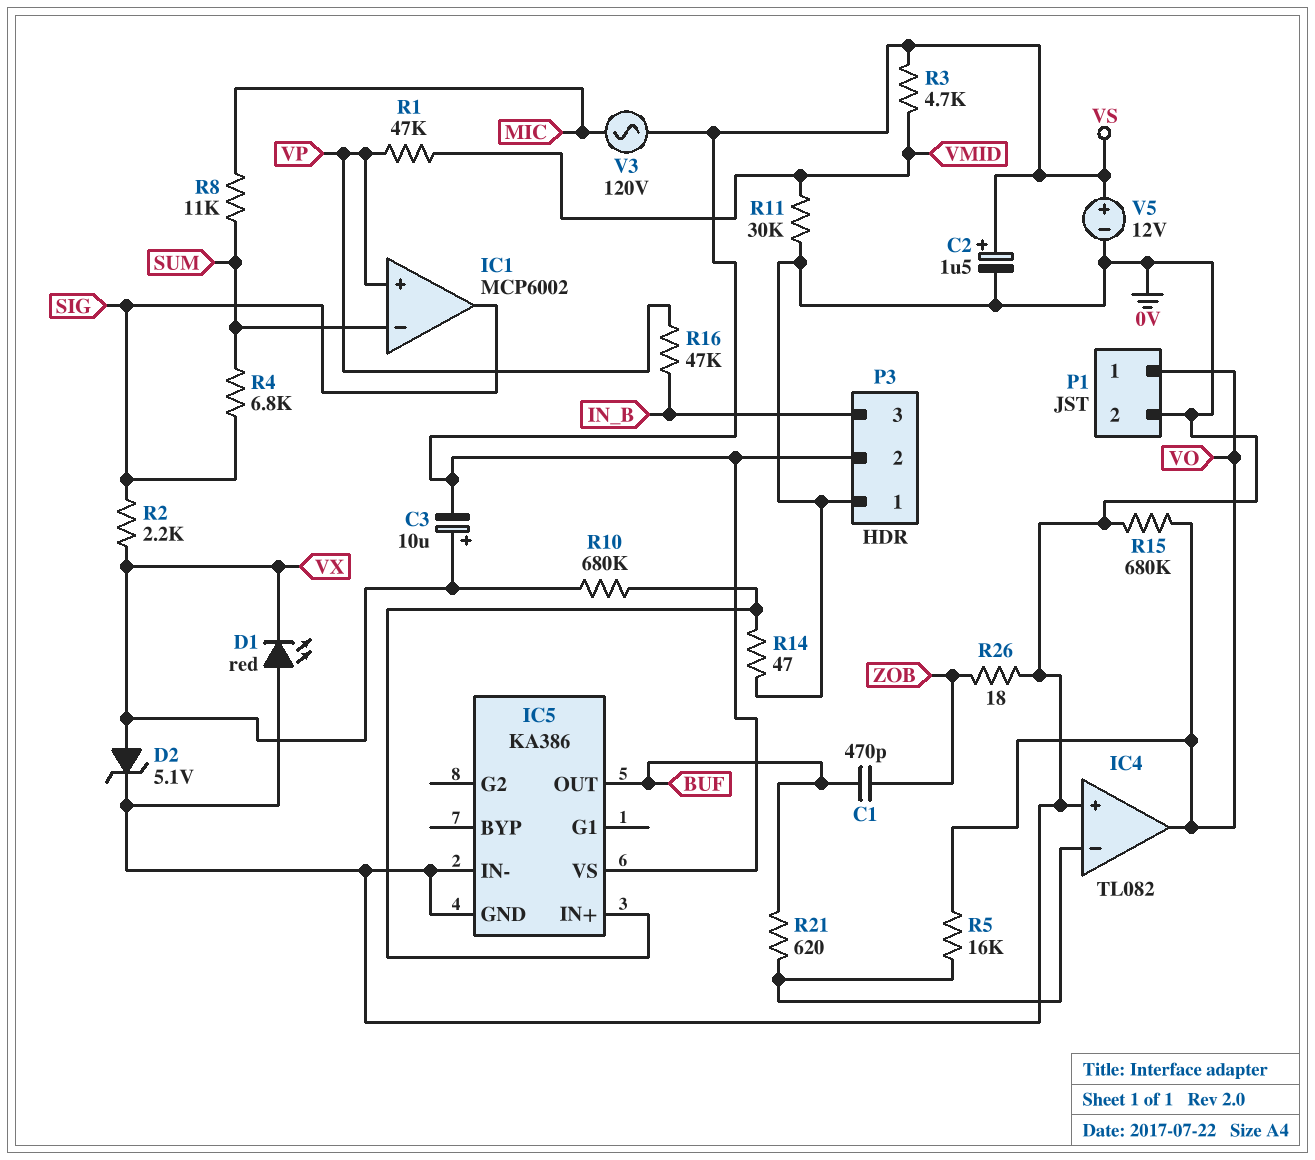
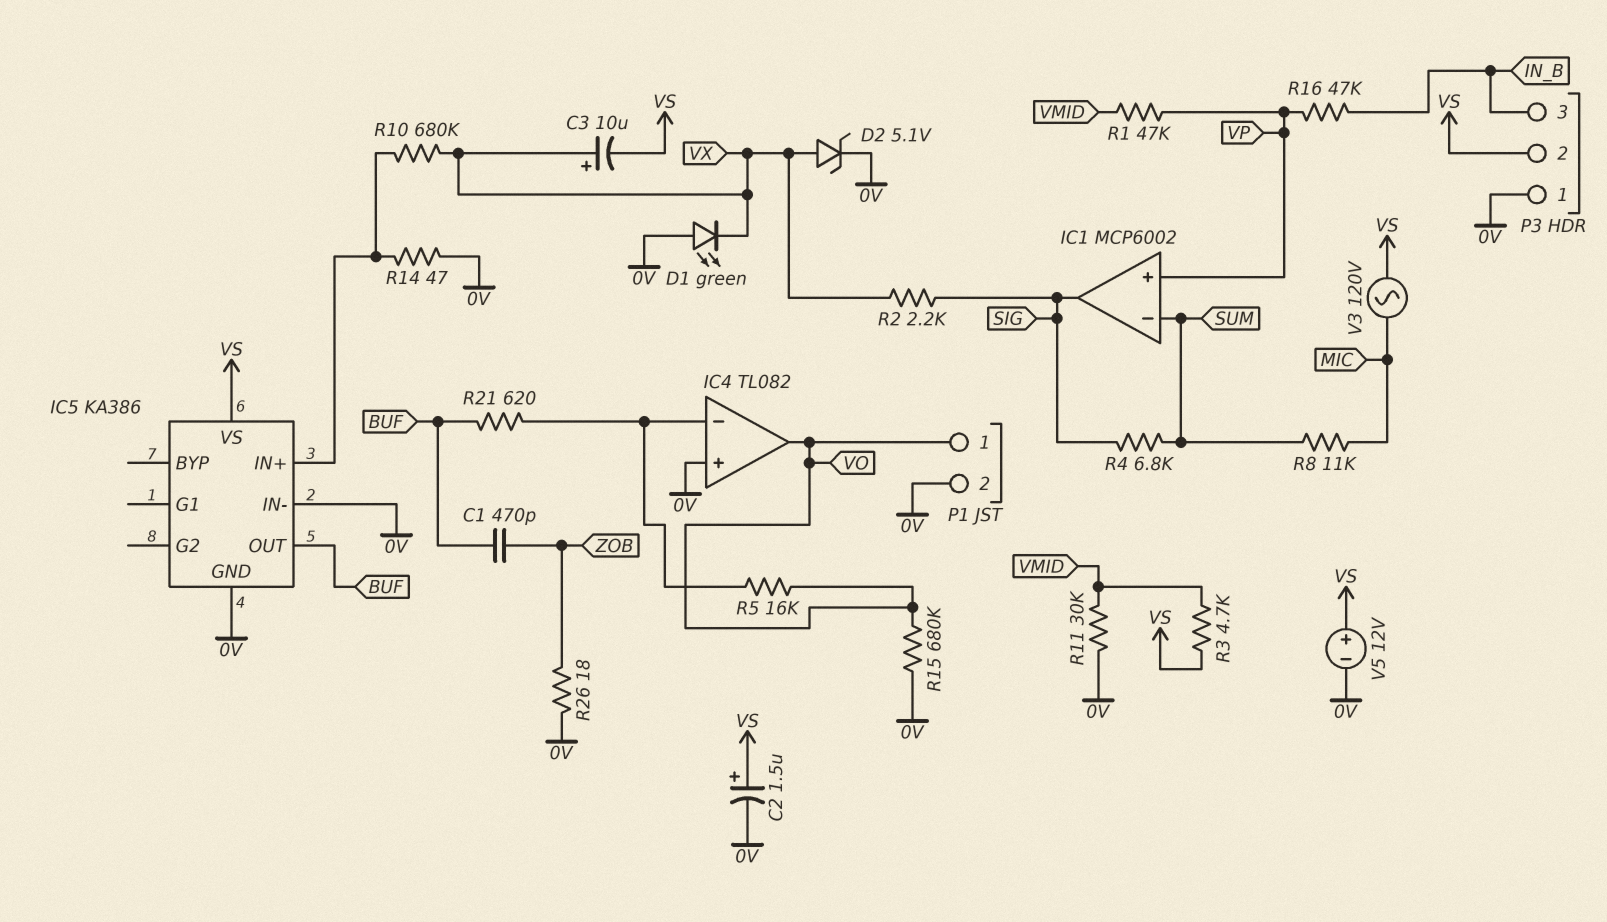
D1: LED red (A 0V, K VX) -> LED green (A 0V, K VX)

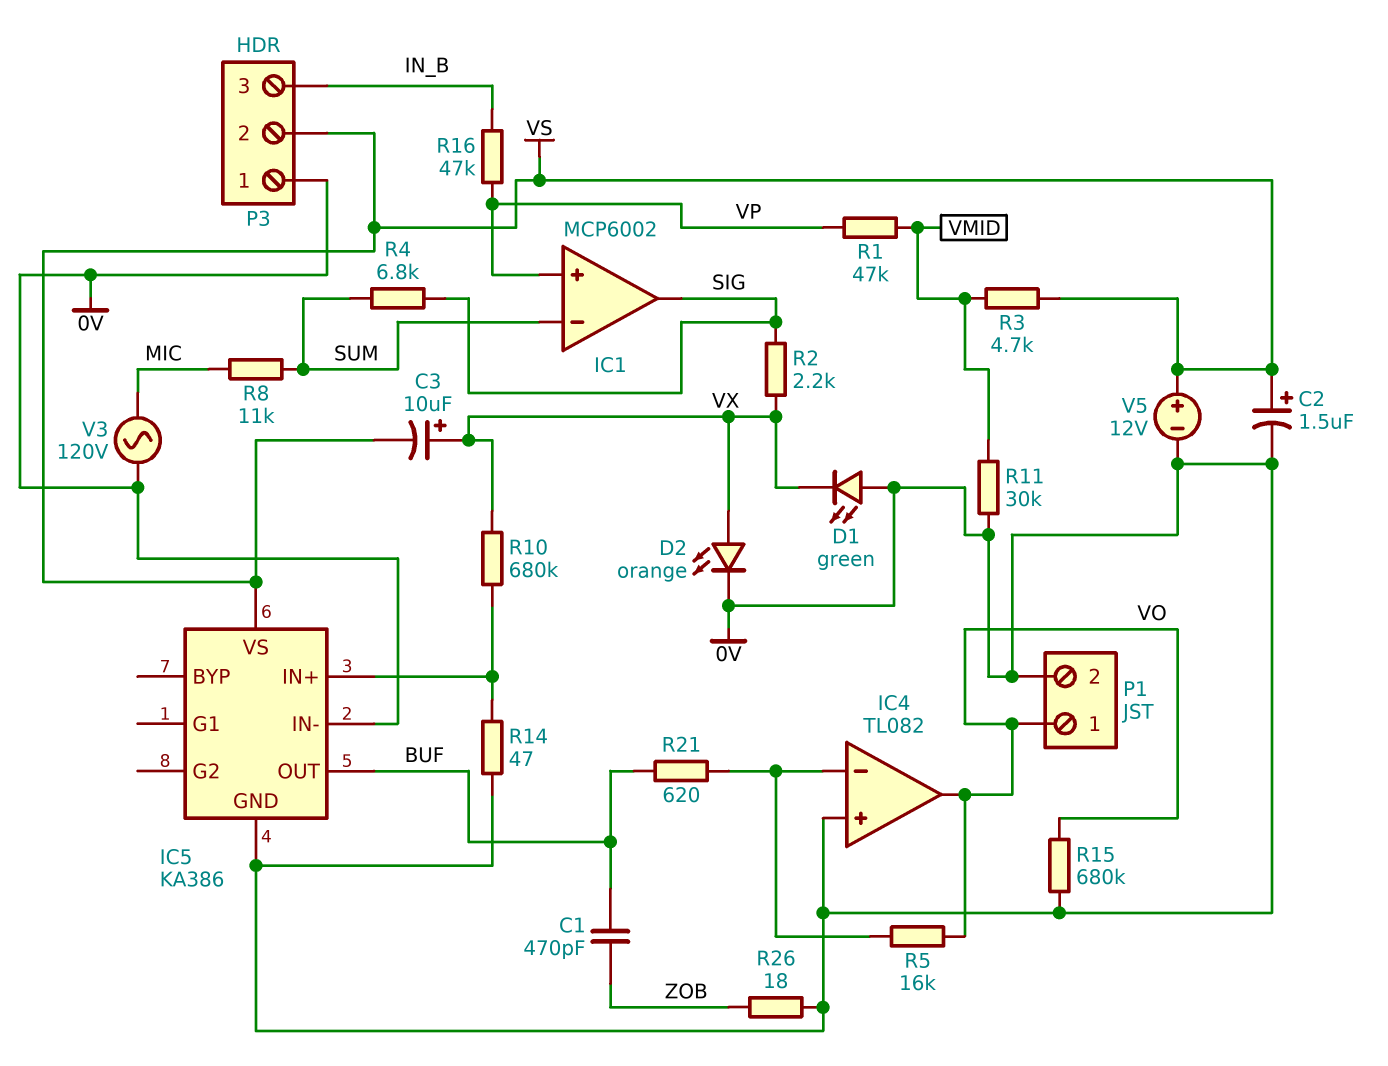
D2: zener 5.1V (A VX, K 0V) -> LED orange (A VX, K 0V)
V3: AC 120V (MIC, VS) -> AC 120V (0V, MIC)

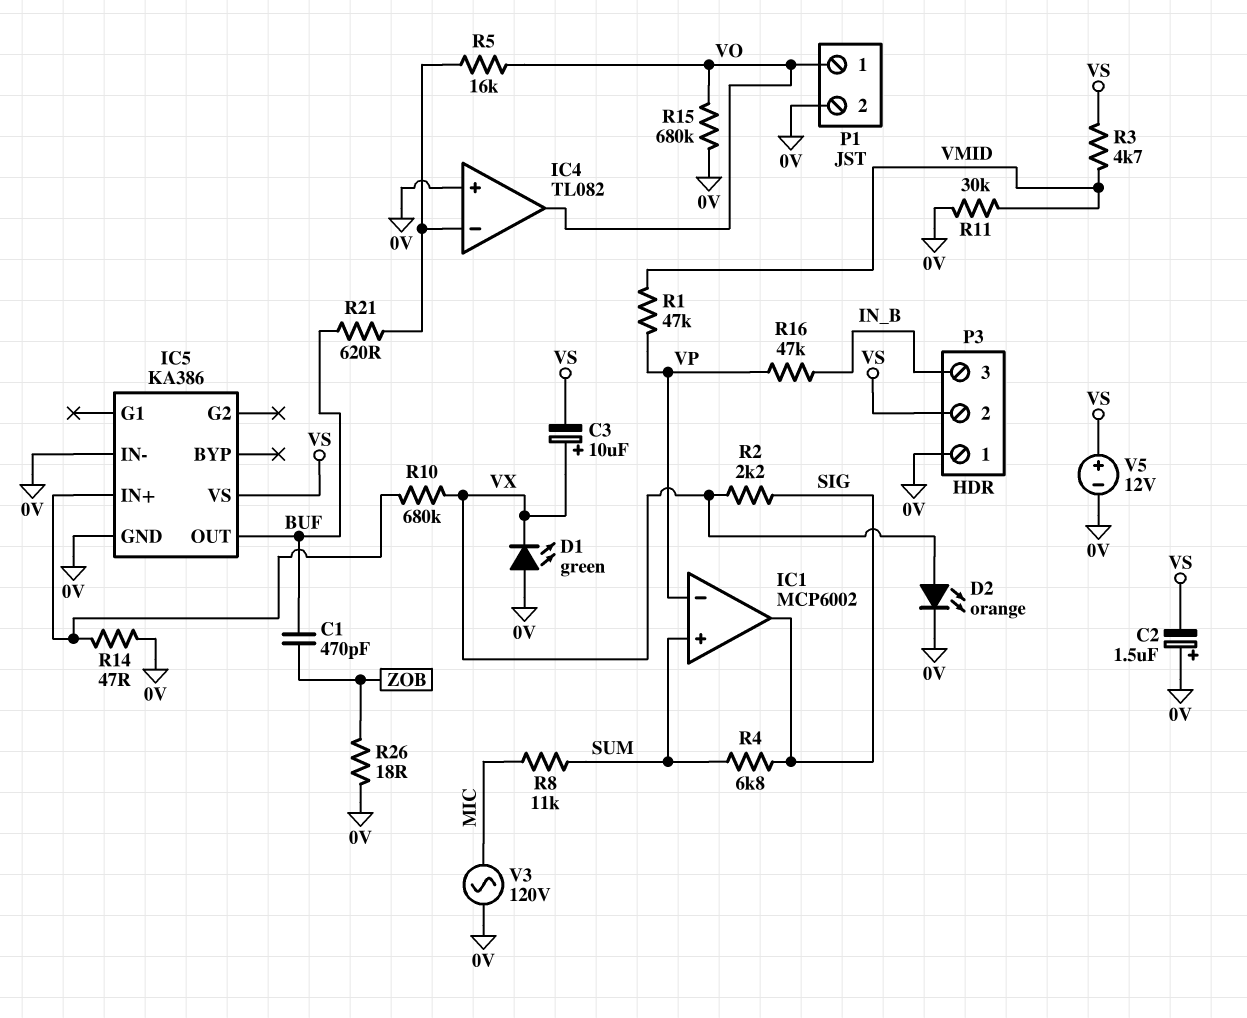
C2: 1.5uF (plus VS, minus 0V) -> 1.5uF (plus 0V, minus VS)
IC1 pin in+: VP -> SUM
IC1 pin in-: SUM -> VP

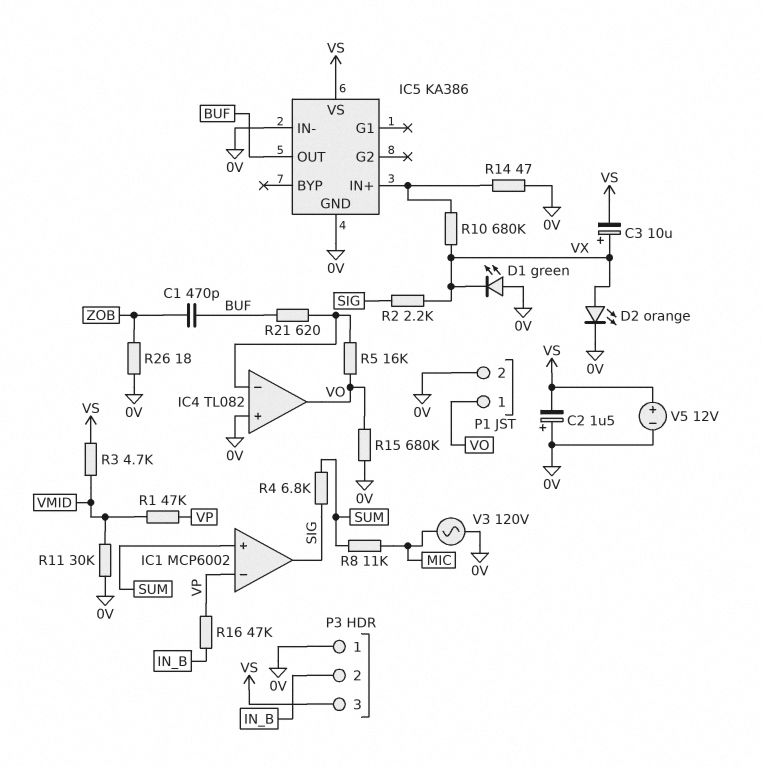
P3 pin 2: VS -> IN_B
P3 pin 3: IN_B -> VS

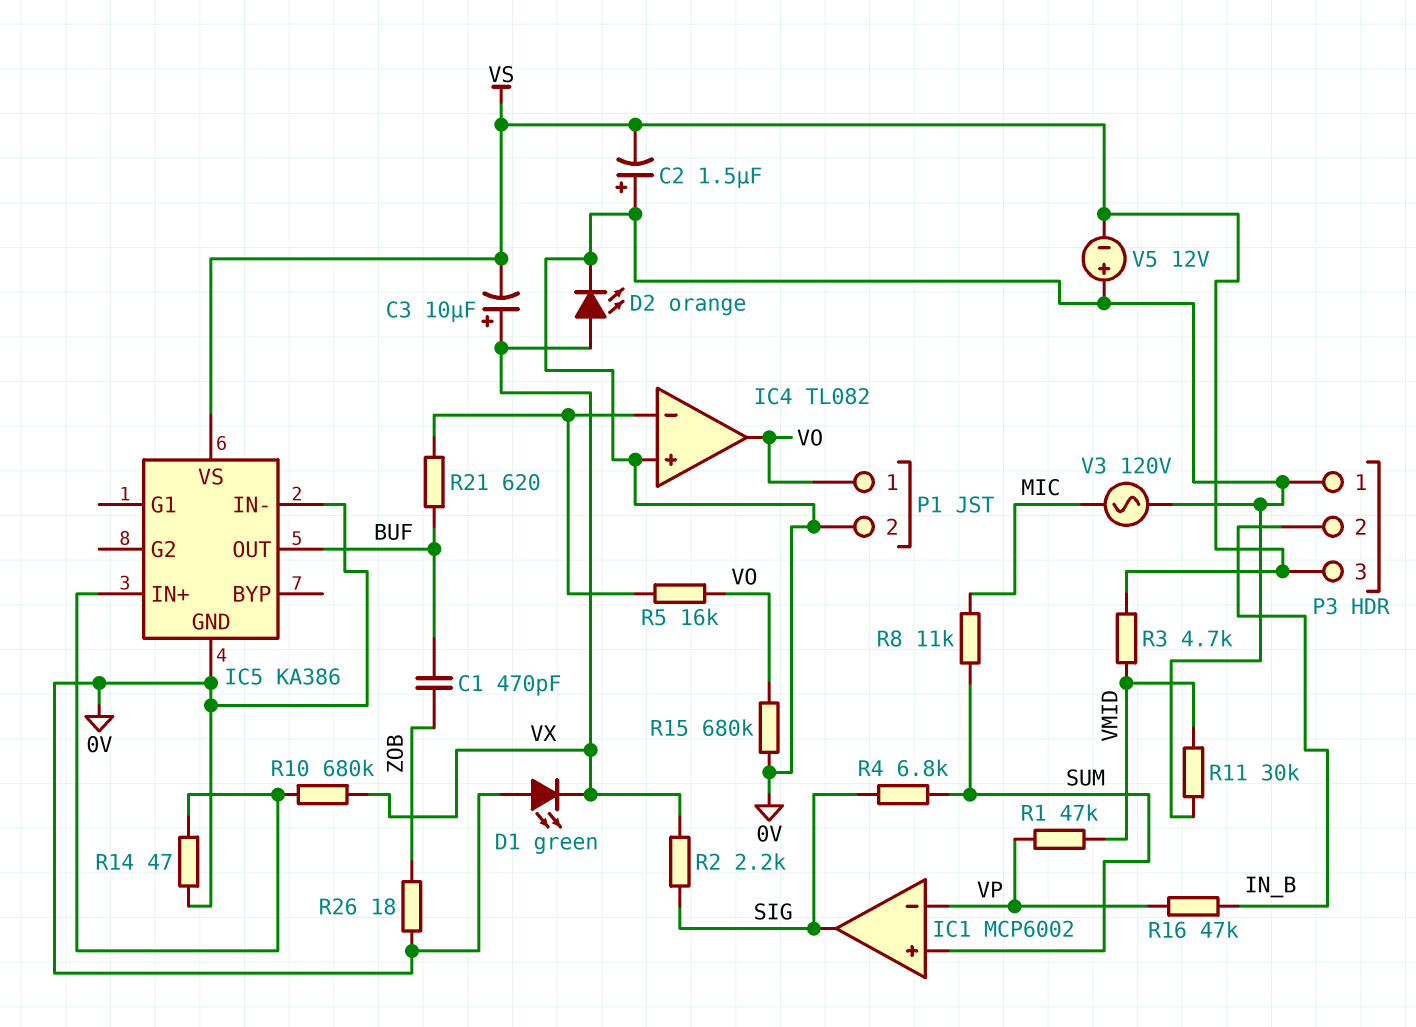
V5: 12V (plus VS, minus 0V) -> 12V (plus 0V, minus VS)

